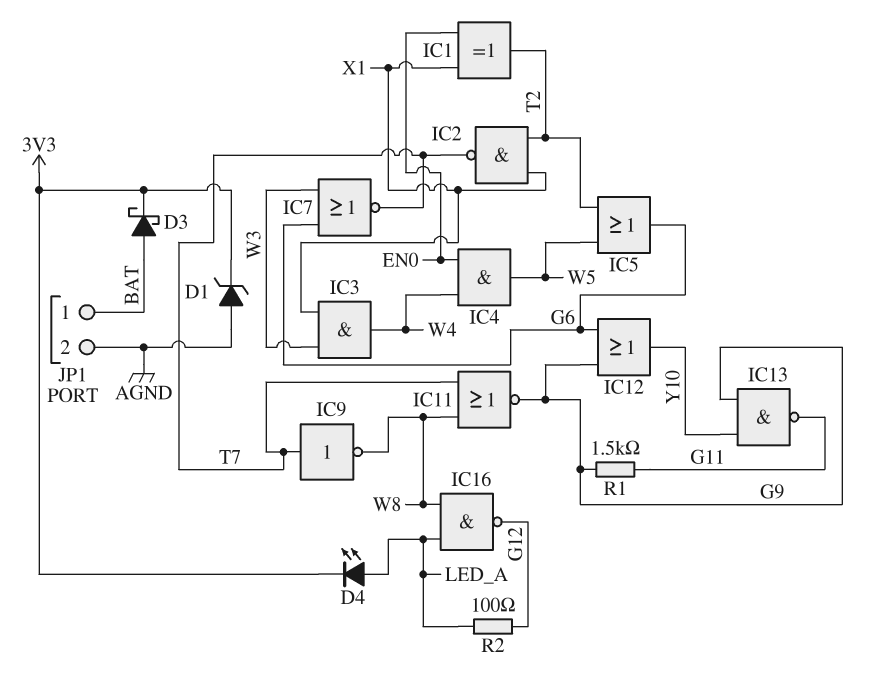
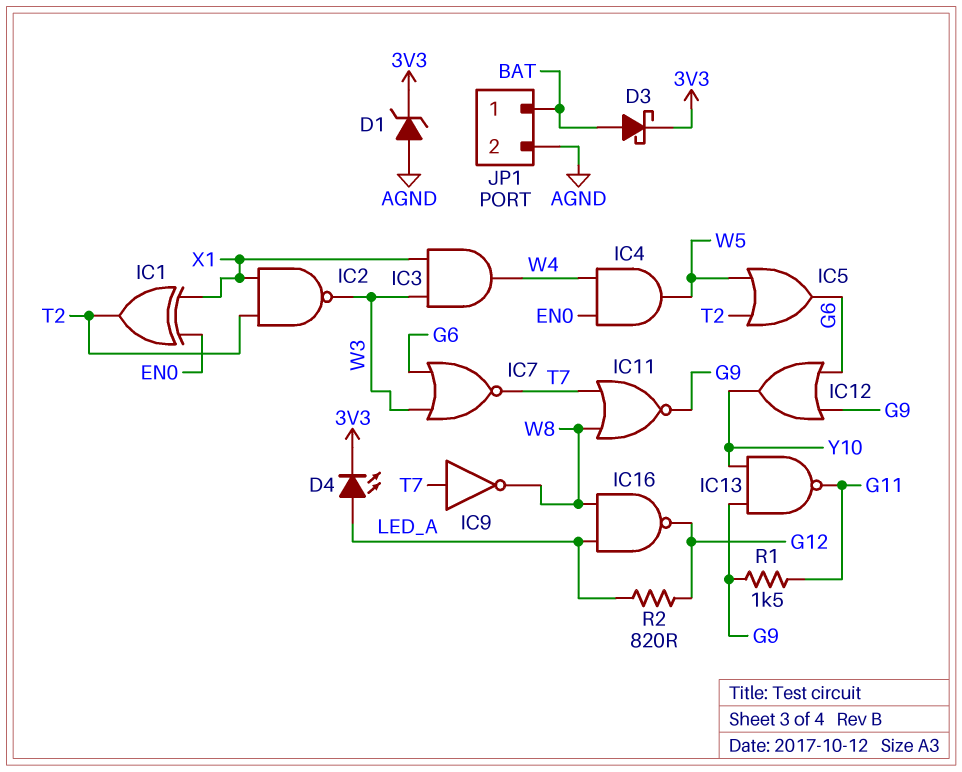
IC2: NAND (in T2, in X1, out T7) -> NAND (in T2, in X1, out W3)
R2: 100 (G12, LED_A) -> 820 (G12, LED_A)

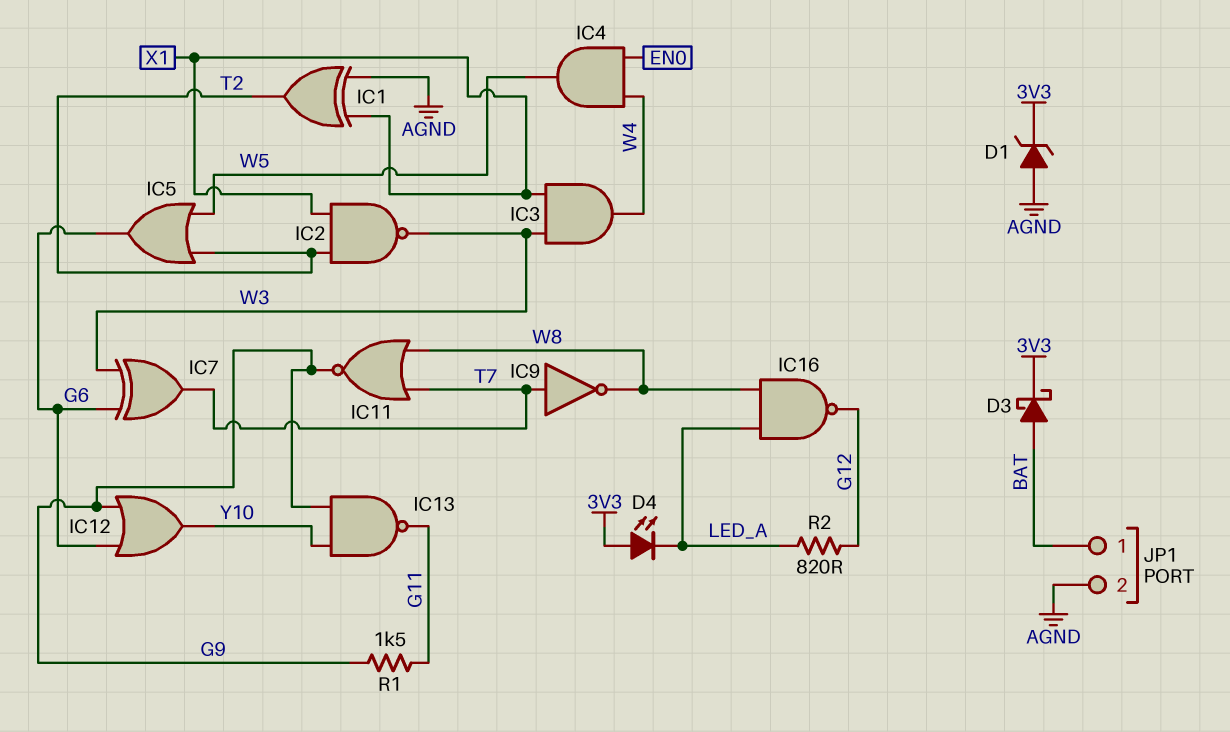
D4: LED (A LED_A, K 3V3) -> LED (A 3V3, K LED_A)
IC1: XOR (in EN0, in X1, out T2) -> XOR (in AGND, in X1, out T2)
IC7: NOR (in G6, in W3, out T7) -> XOR (in G6, in W3, out T7)

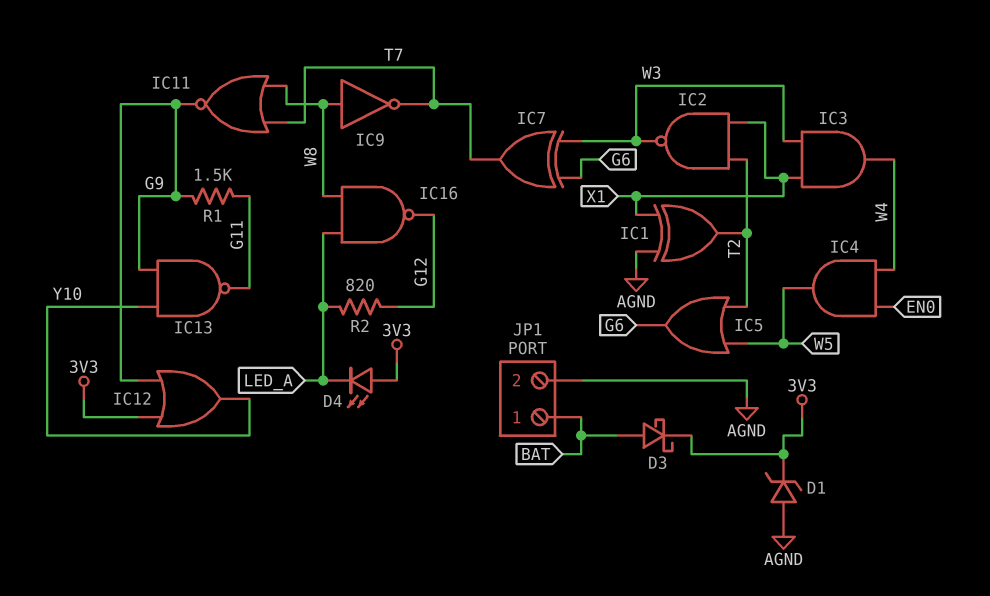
IC9: NOT (in T7, out W8) -> NOT (in W8, out T7)
IC12: OR (in G6, in G9, out Y10) -> OR (in 3V3, in G9, out Y10)

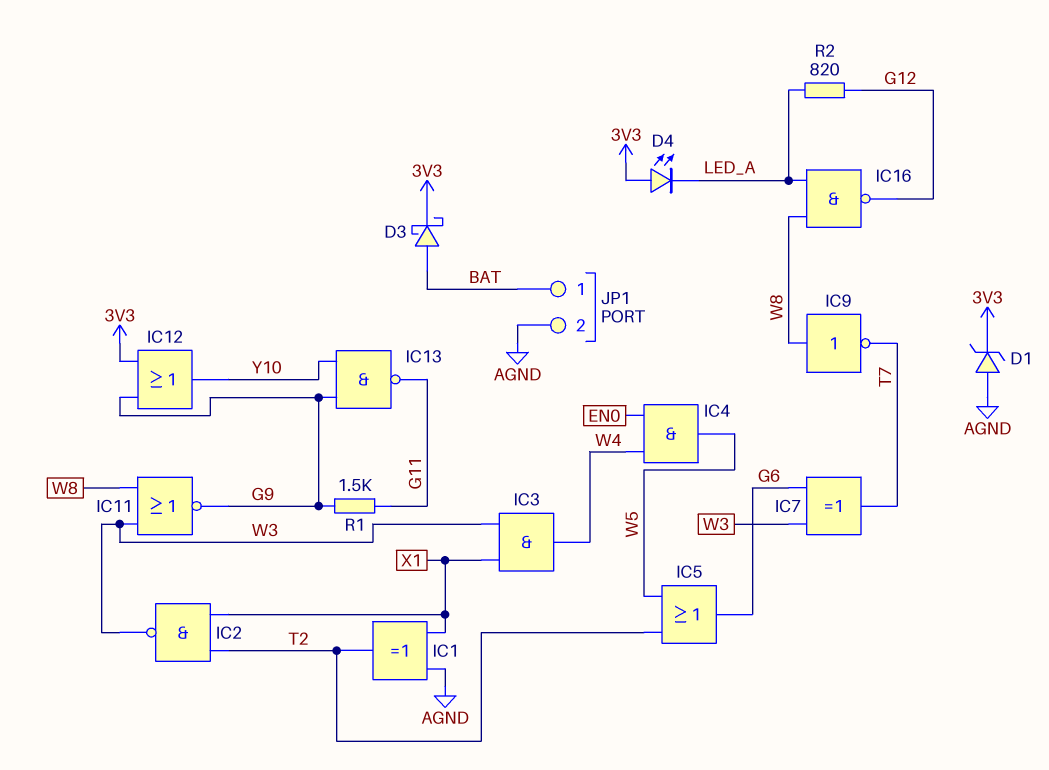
IC11: NOR (in T7, in W8, out G9) -> NOR (in W3, in W8, out G9)

